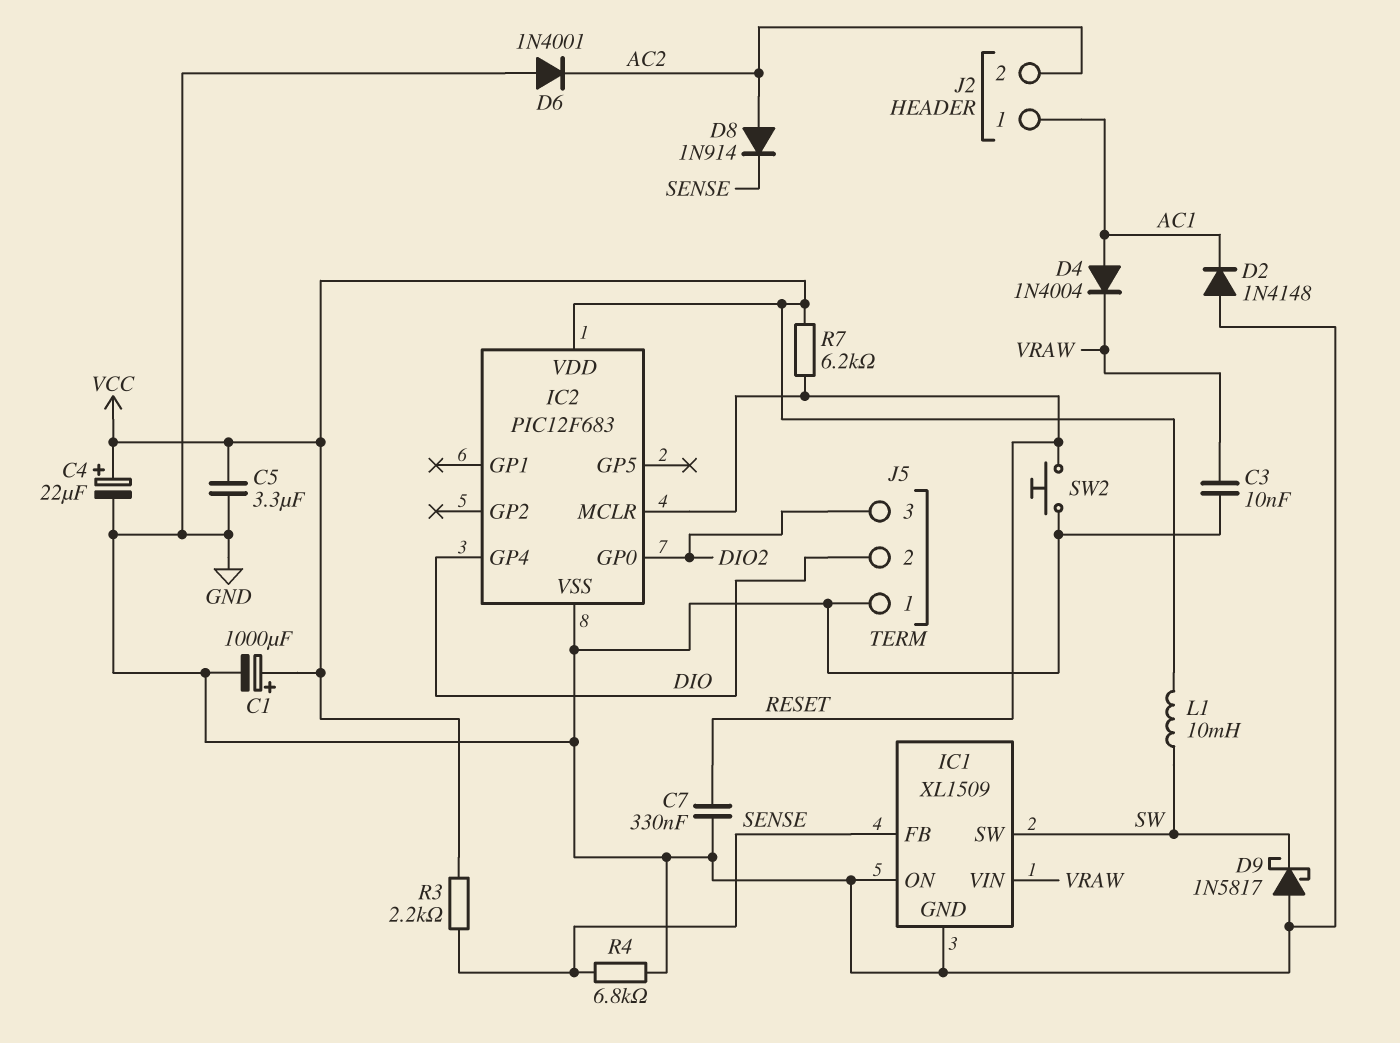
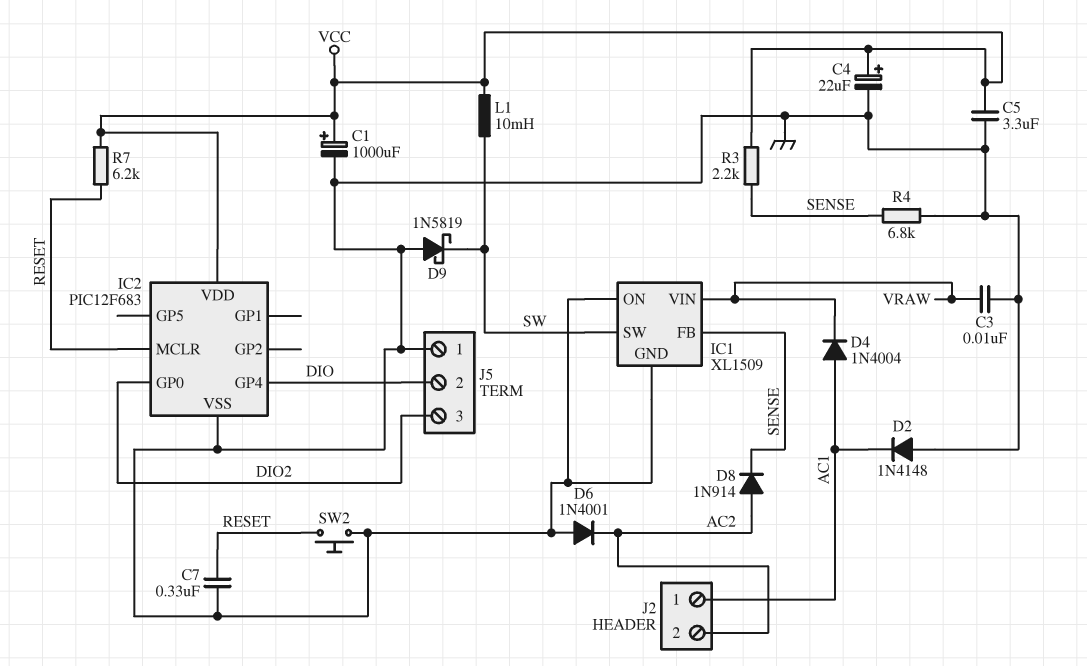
D9: schottky 1N5817 (A GND, K SW) -> schottky 1N5819 (A GND, K SW)

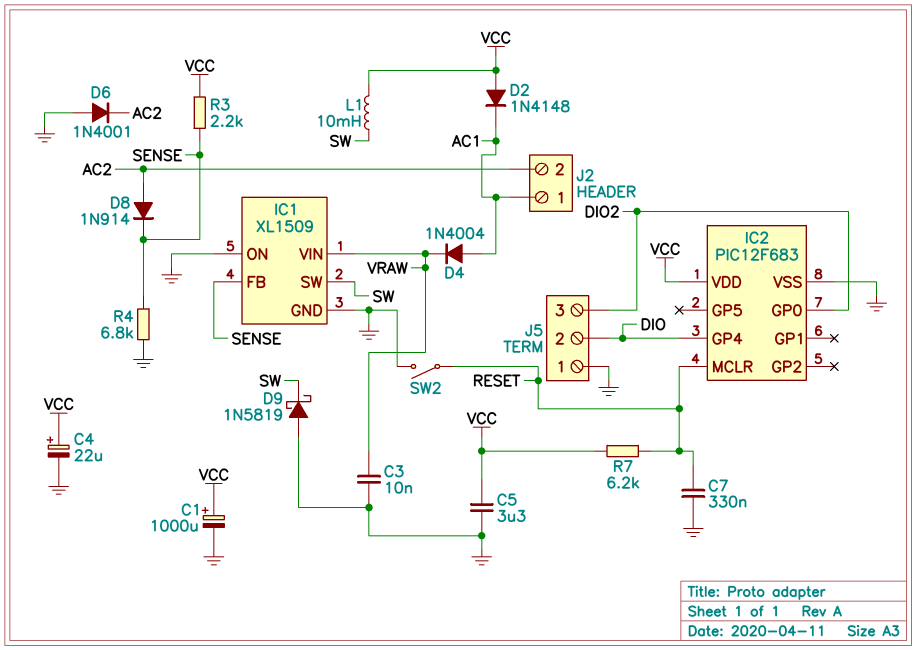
D2: diode 1N4148 (A GND, K AC1) -> diode 1N4148 (A VCC, K AC1)
SW2: button (GND, RESET) -> switch (GND, RESET)

